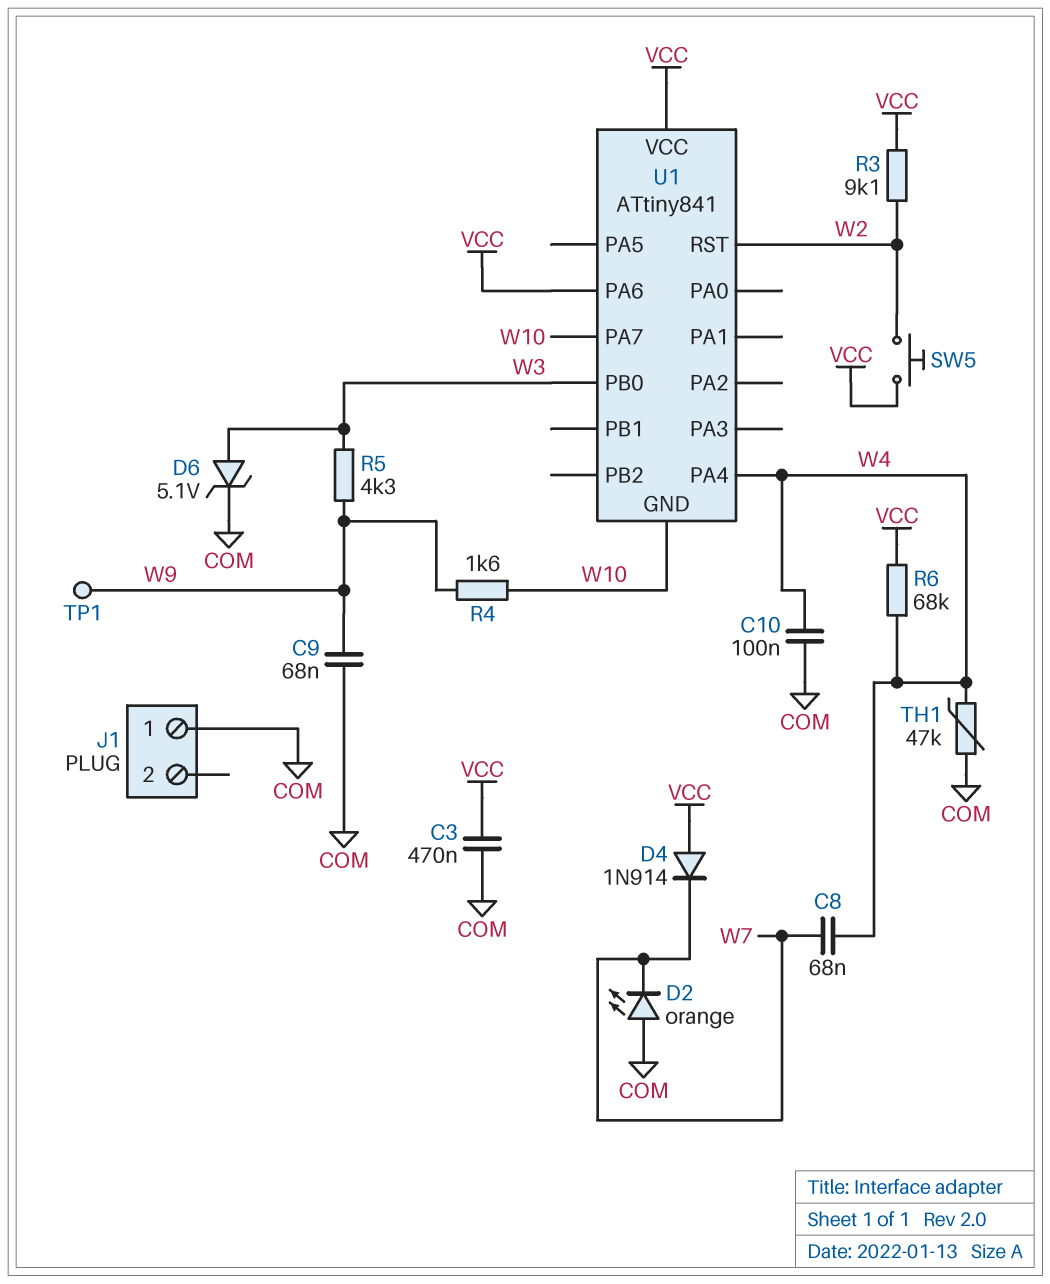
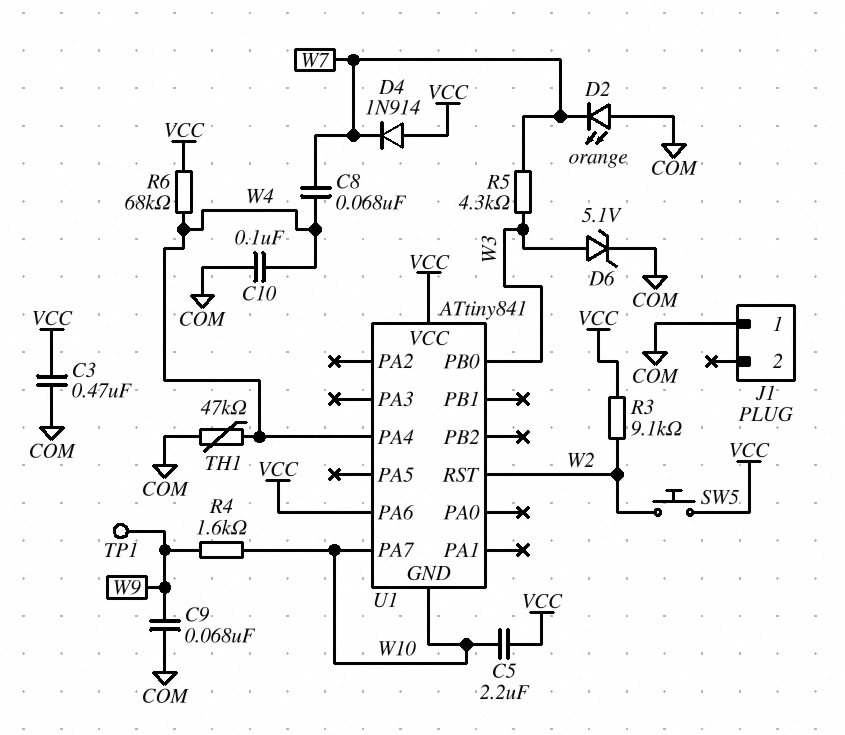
C5: none -> 2.2uF (VCC, W10)
R5: 4.3k (W3, W9) -> 4.3k (W3, W7)

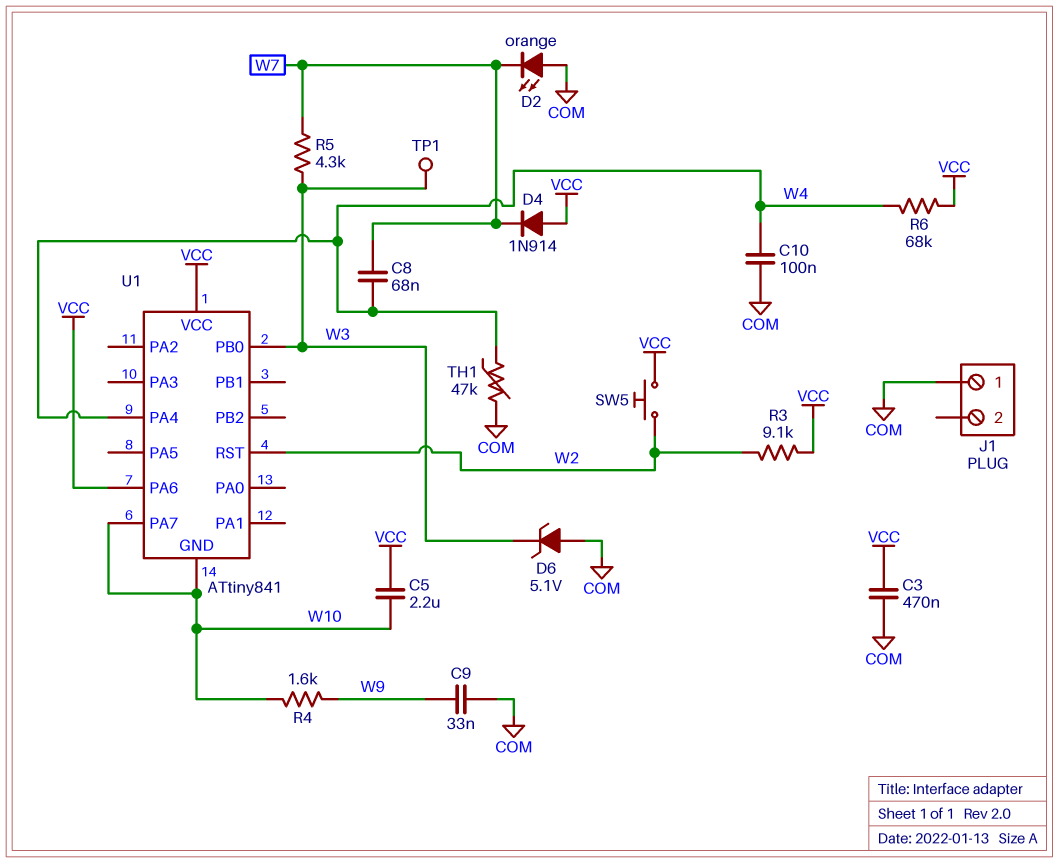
C9: 68nF (COM, W9) -> 33nF (COM, W9)
D6: zener 5.1V (A W3, K COM) -> zener 5.1V (A COM, K W3)
TP1: test point (W9) -> test point (W3)

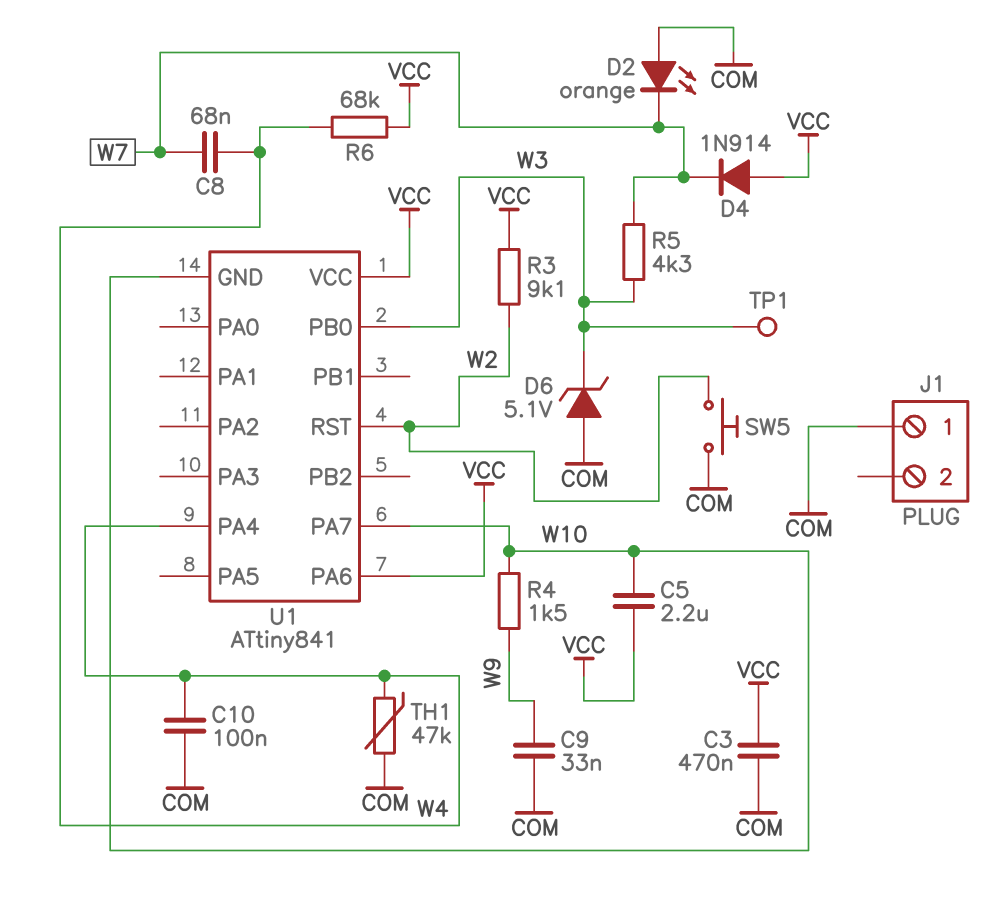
R4: 1.6k (W9, W10) -> 1.5k (W9, W10)
SW5: button (VCC, W2) -> button (COM, W2)

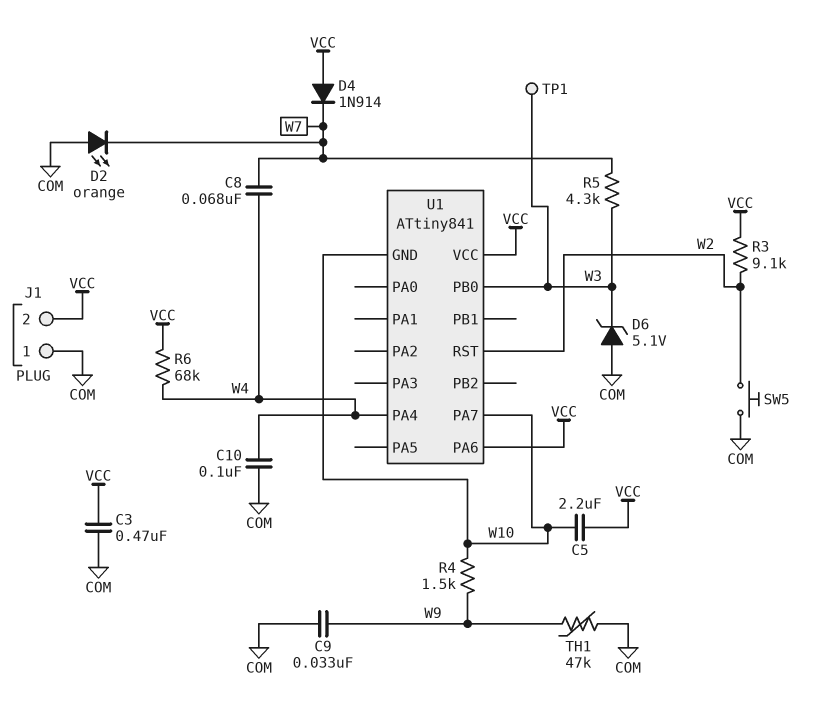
J1 pin 2: none -> VCC
TH1: 47k (COM, W4) -> 47k (COM, W9)

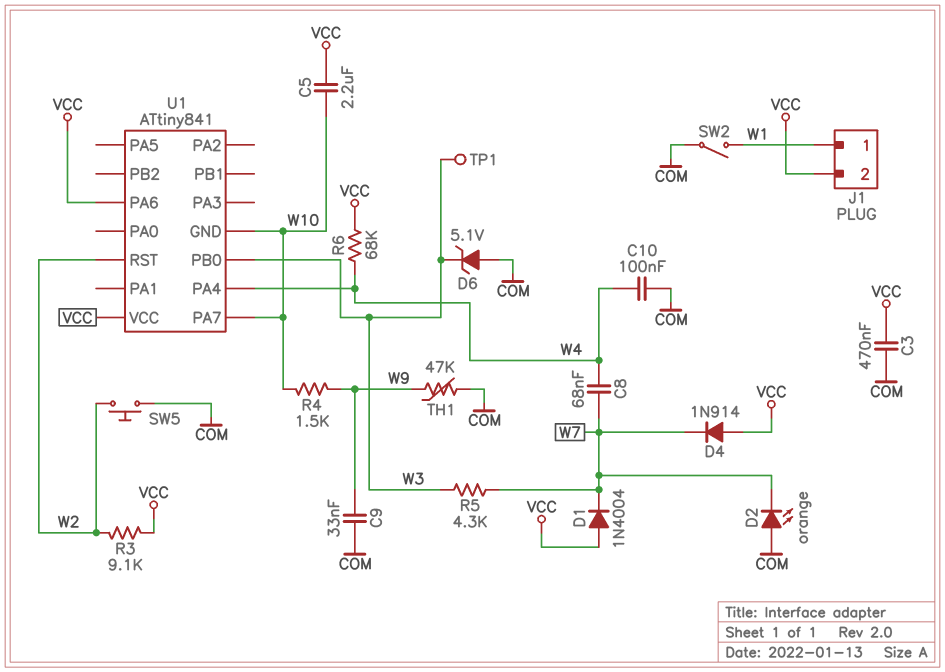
D1: none -> diode 1N4004 (A VCC, K W7)
J1 pin 1: COM -> W1
SW2: none -> switch (COM, W1)

